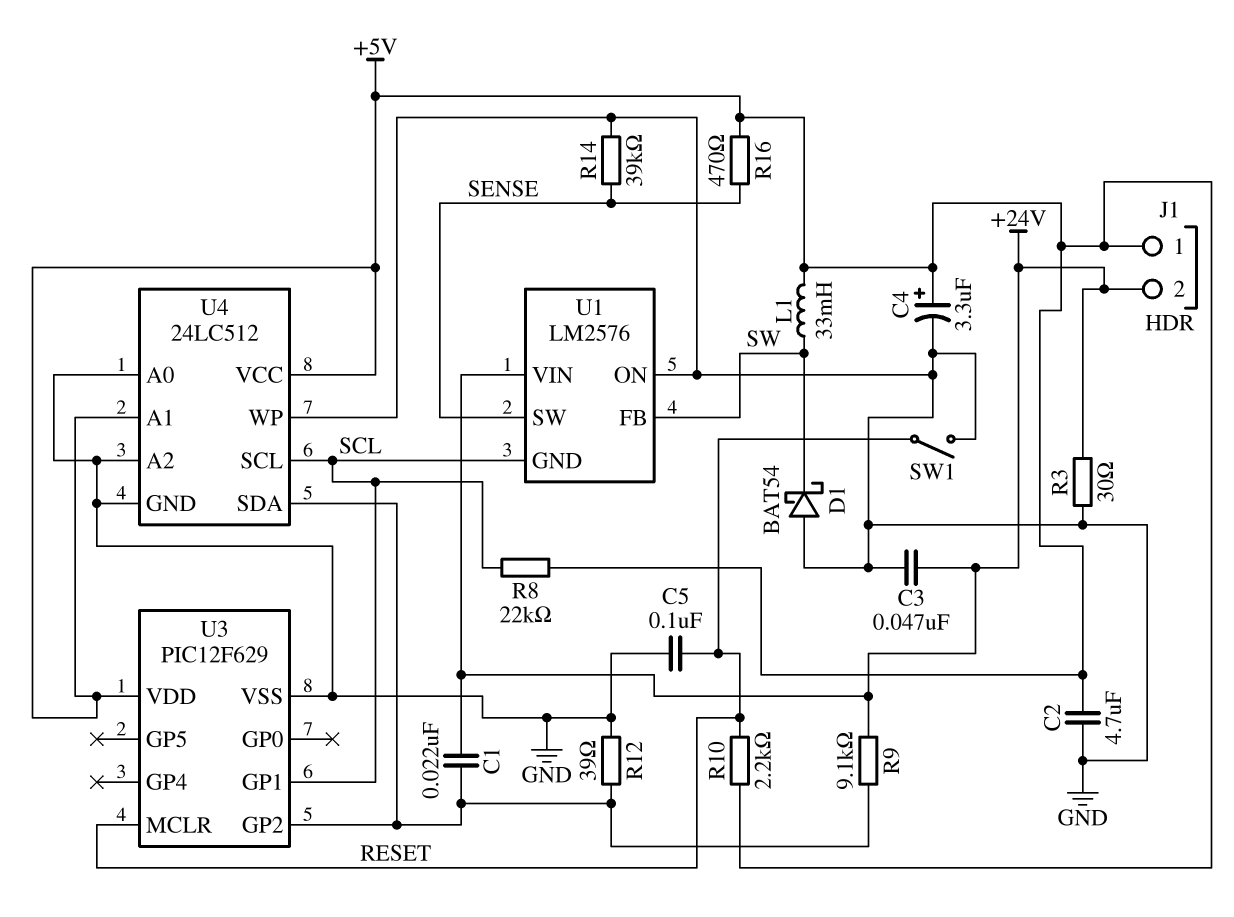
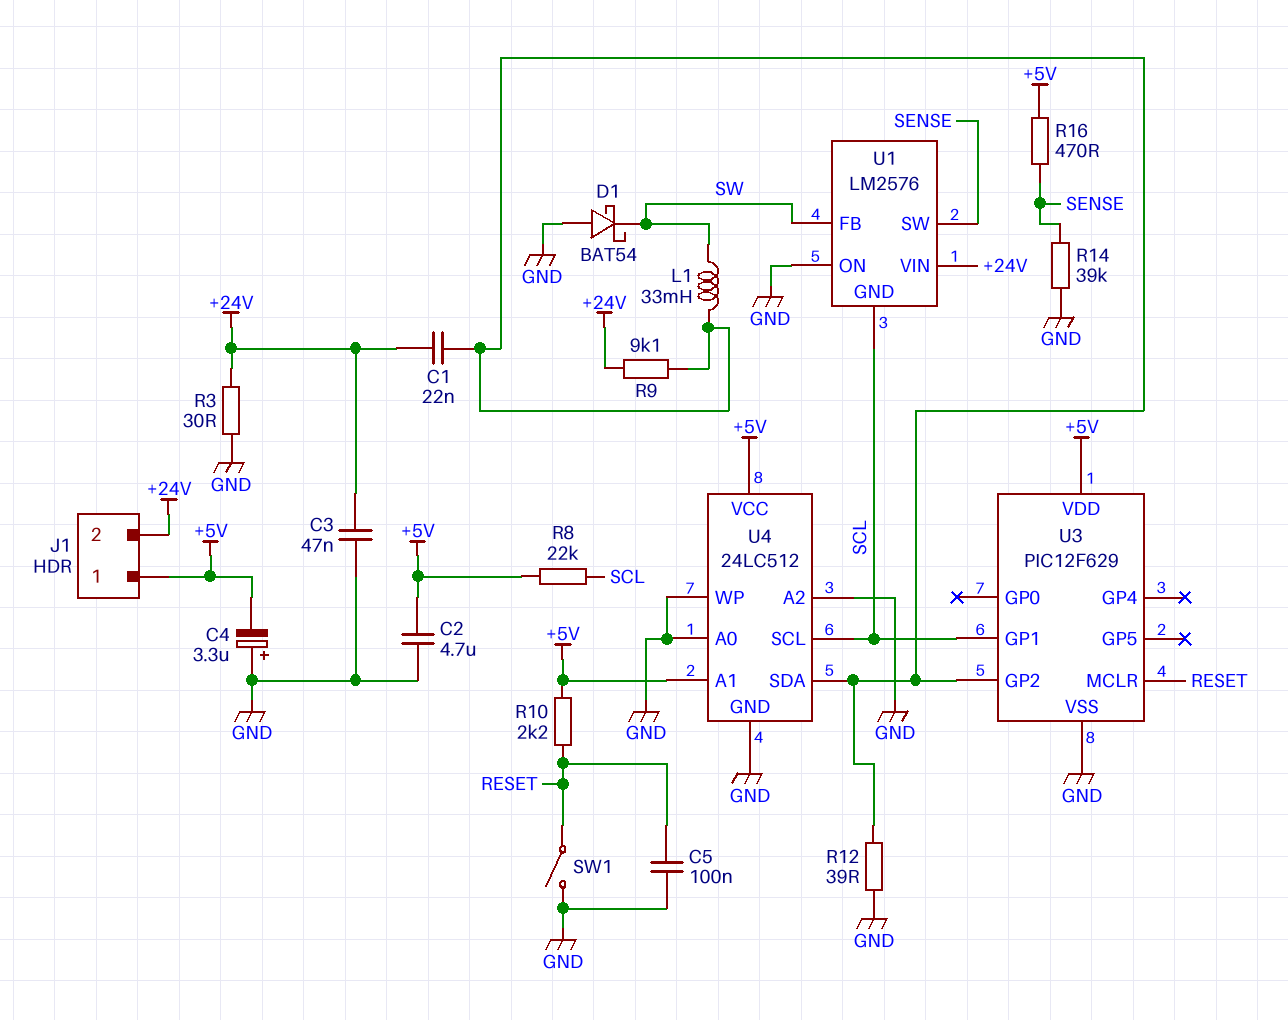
C4: 3.3uF (plus +5V, minus GND) -> 3.3uF (plus GND, minus +5V)
L1: 33mH (+5V, SW) -> 33mH (SW, U3/GP2)

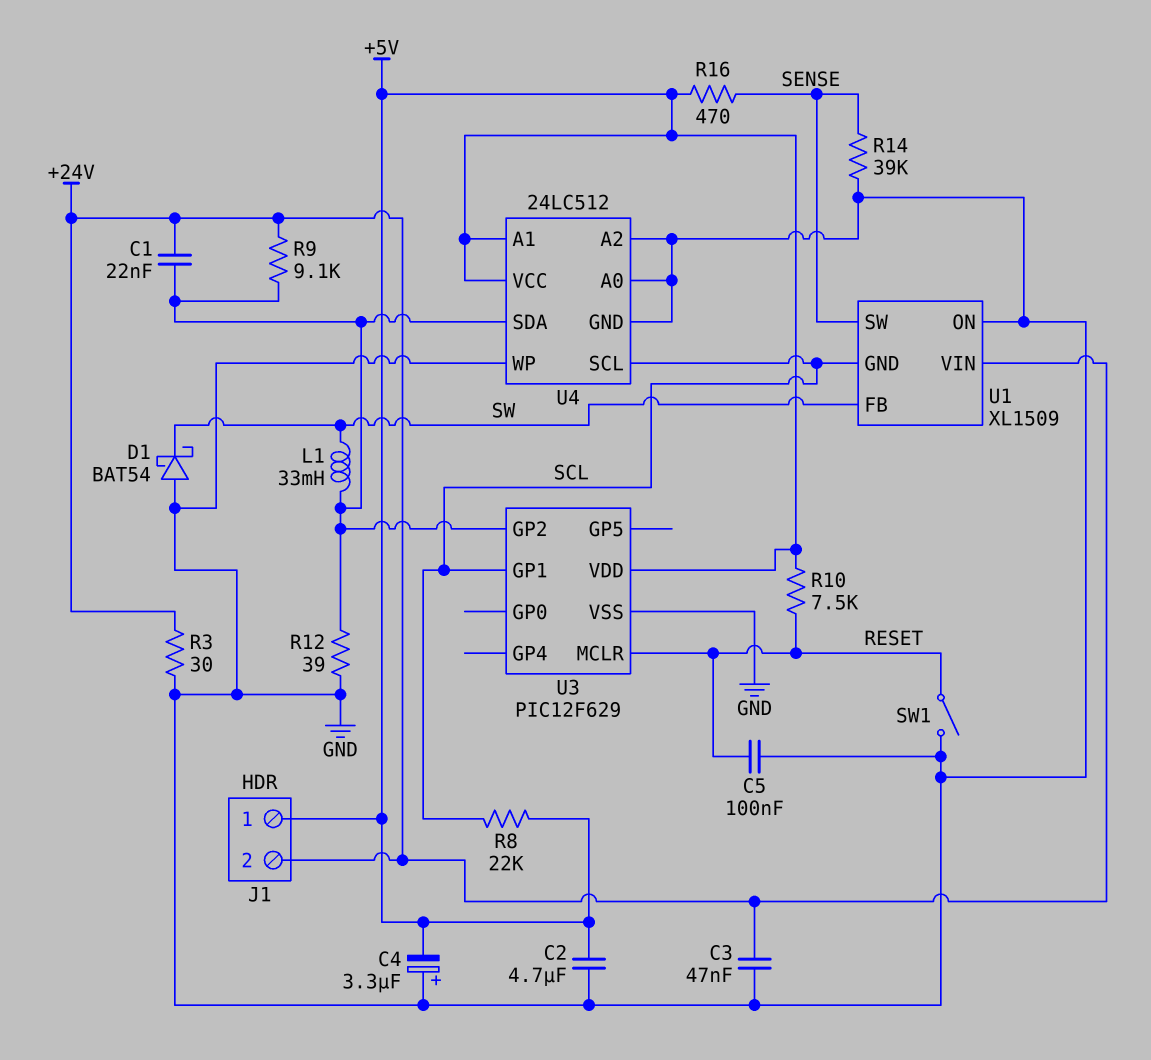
R10: 2.2k (+5V, RESET) -> 7.5k (+5V, RESET)
U1: LM2576 -> XL1509

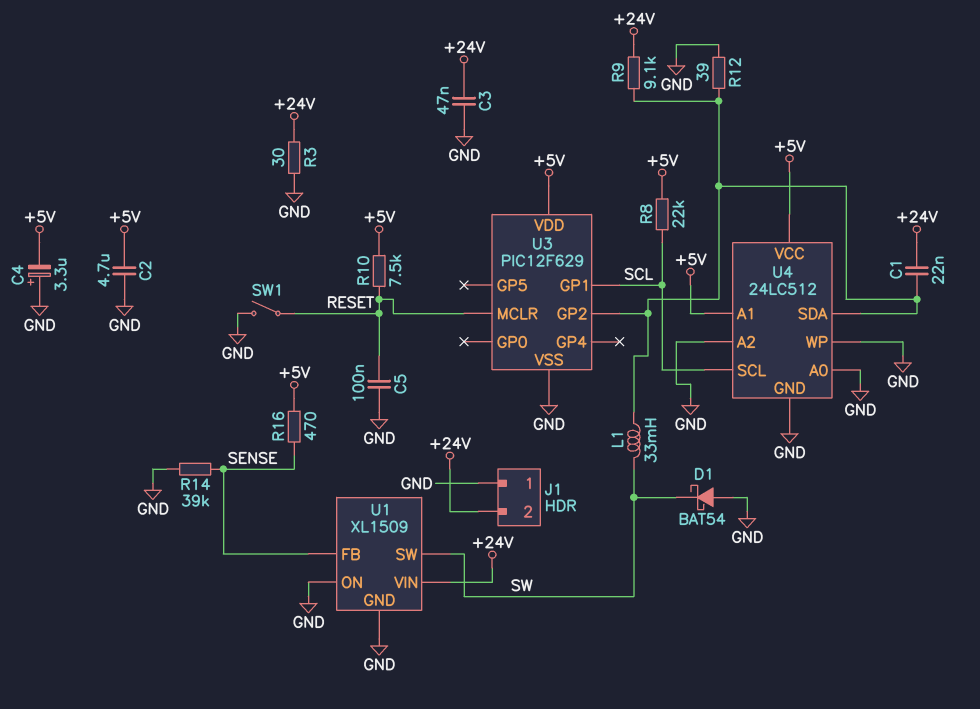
J1 pin 1: +5V -> GND
U1 pin FB: SW -> SENSE
U1 pin GND: SCL -> GND
U1 pin SW: SENSE -> SW

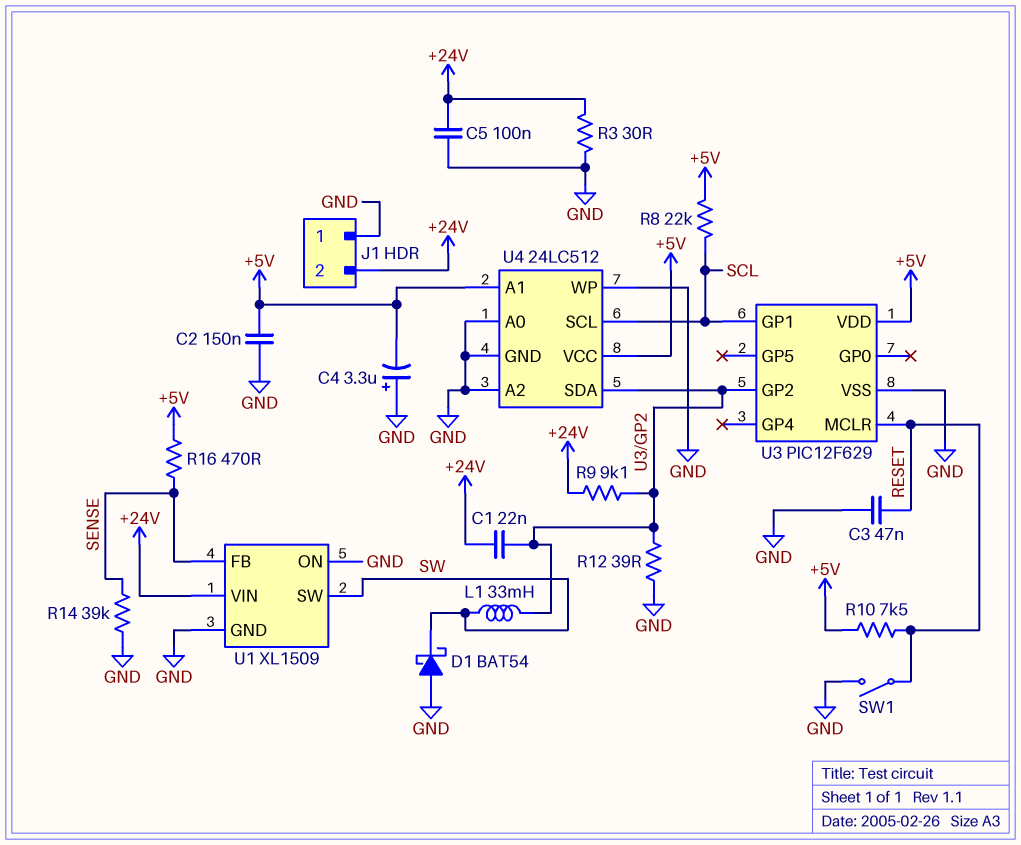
C2: 4.7uF (+5V, GND) -> 150nF (+5V, GND)
C3: 47nF (+24V, GND) -> 47nF (GND, RESET)
C5: 100nF (GND, RESET) -> 100nF (+24V, GND)

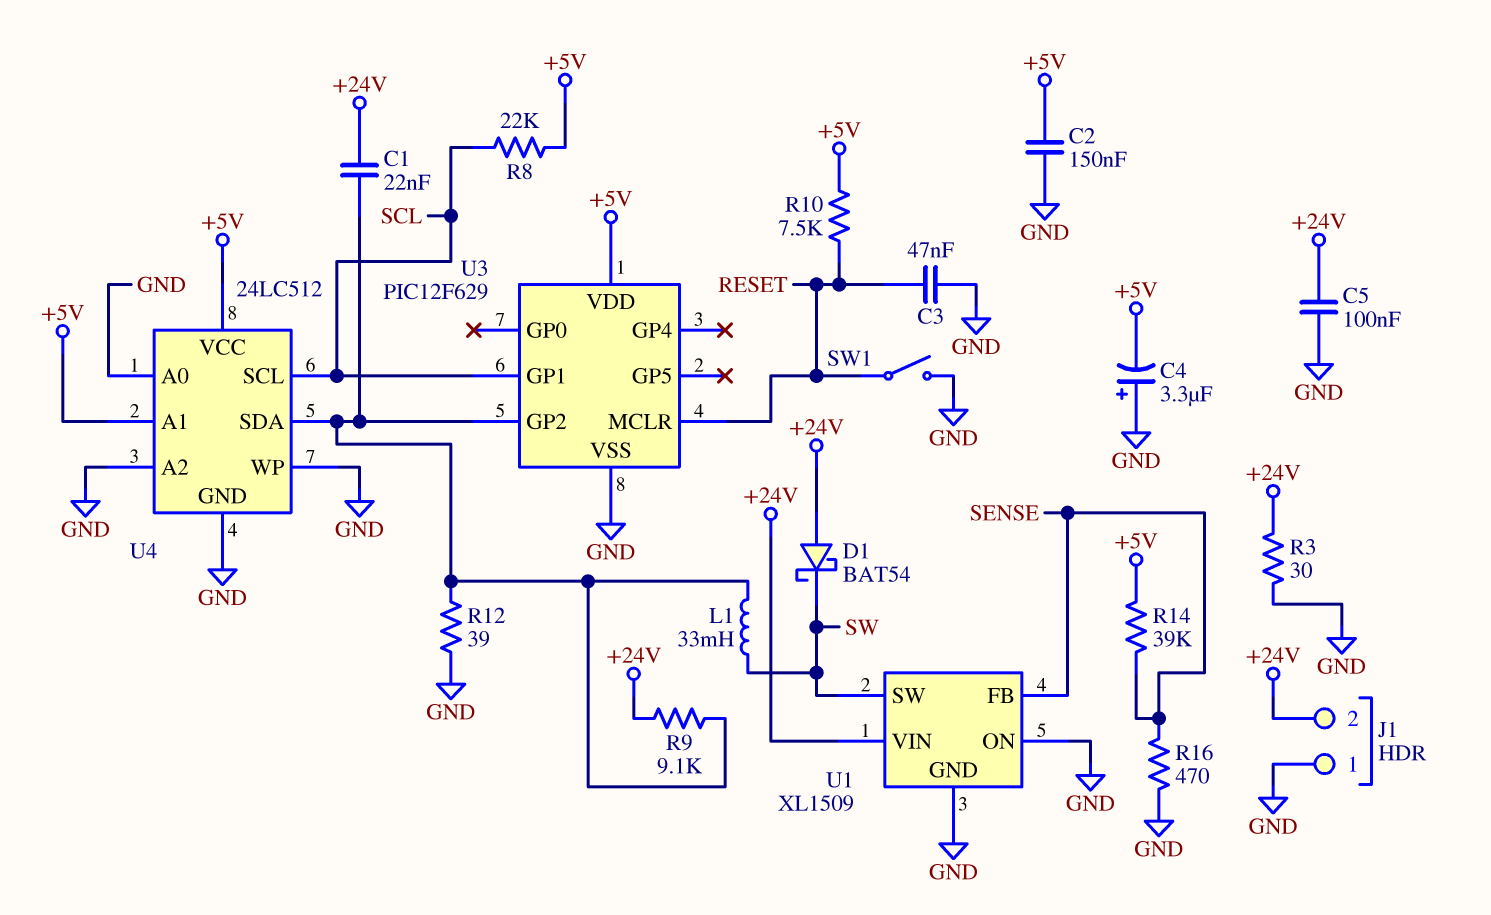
D1: schottky BAT54 (A GND, K SW) -> schottky BAT54 (A +24V, K SW)
R14: 39k (GND, SENSE) -> 39k (+5V, SENSE)
R16: 470 (+5V, SENSE) -> 470 (GND, SENSE)

